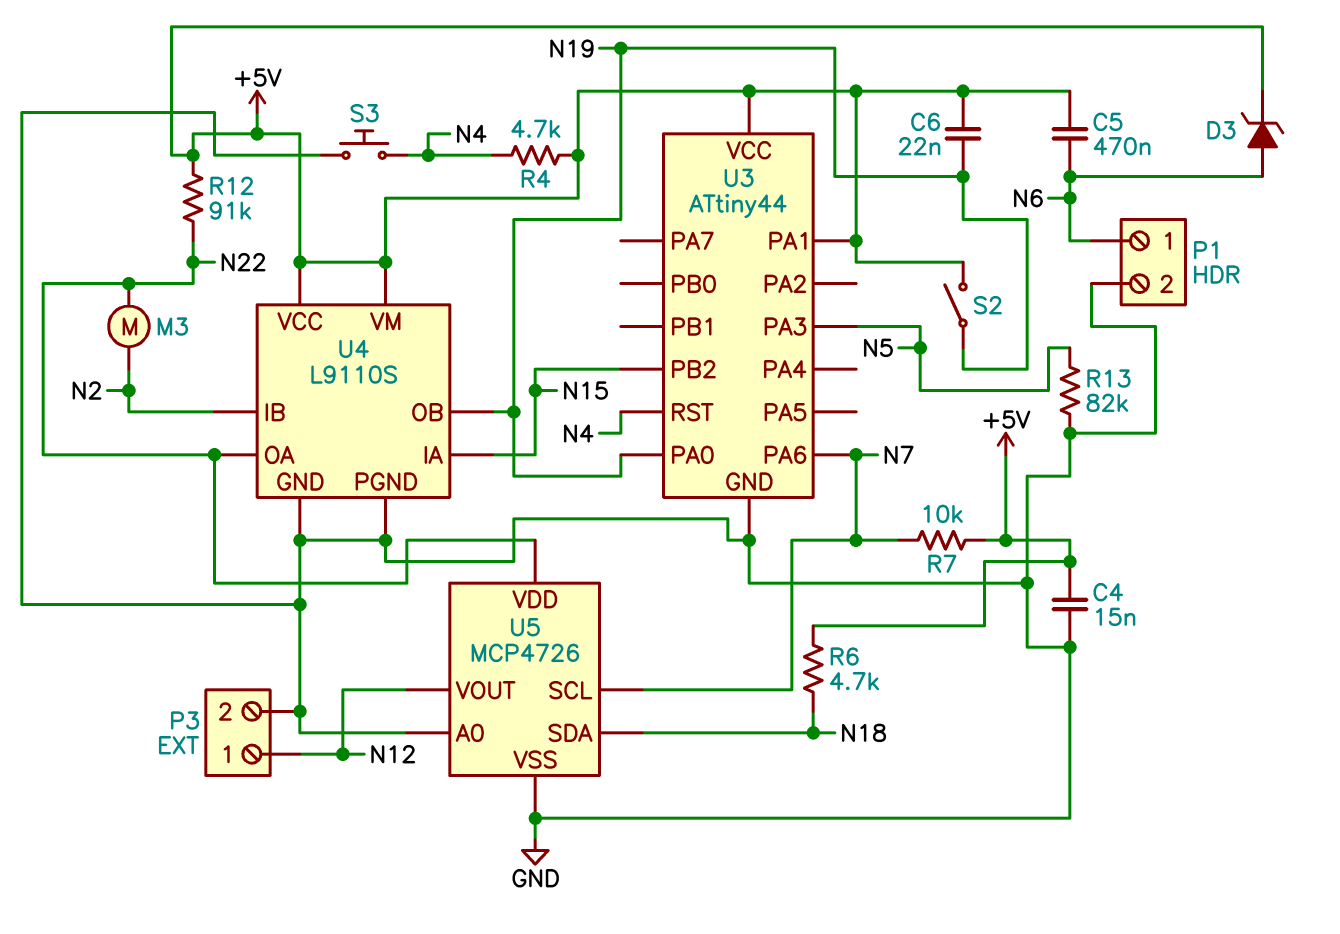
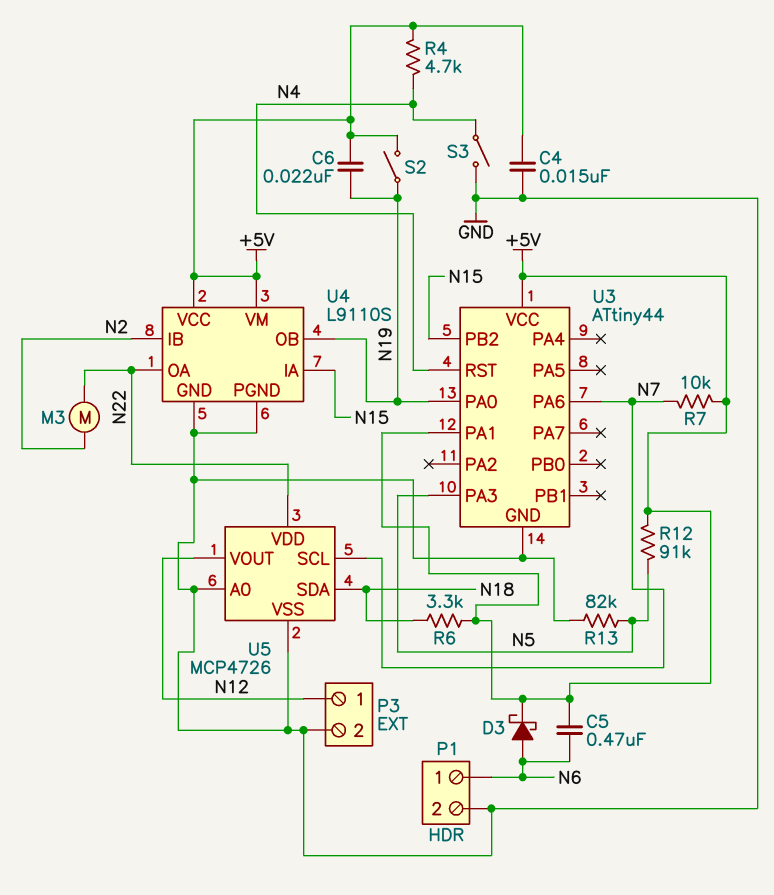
D3: zener (A N6, K +5V) -> schottky (A N6, K +5V)
R6: 4.7k (+5V, N18) -> 3.3k (+5V, N18)
R12: 91k (+5V, N22) -> 91k (+5V, N5)
S3: button (GND, N4) -> switch (GND, N4)

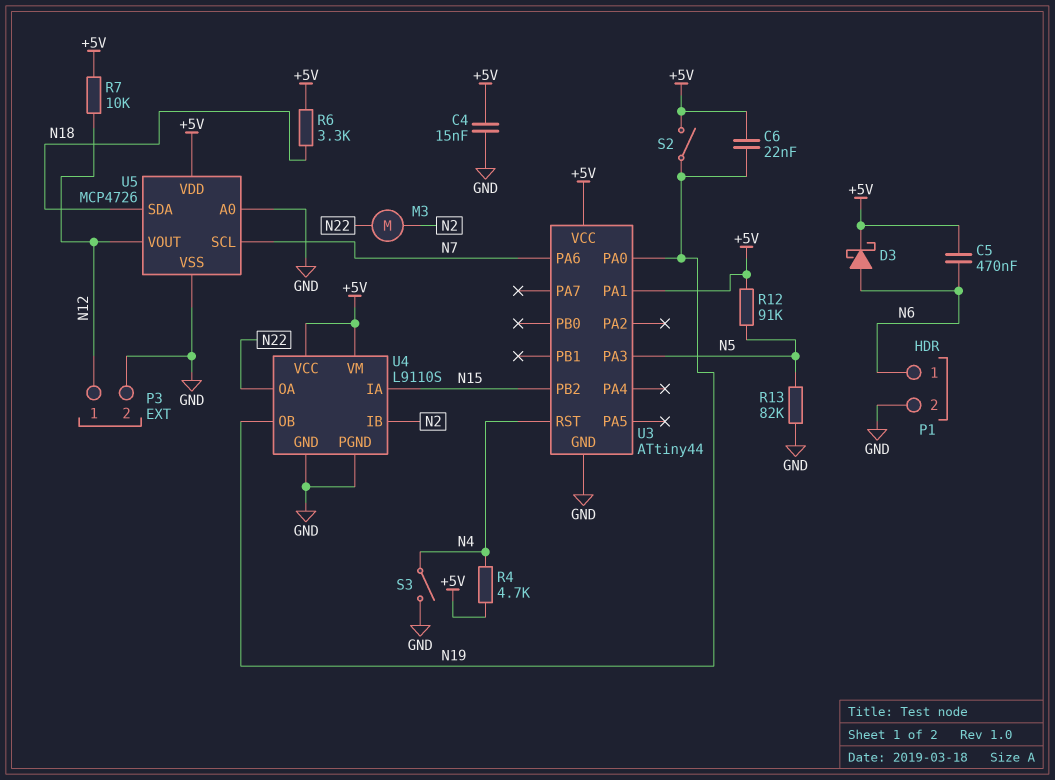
R7: 10k (+5V, N7) -> 10k (+5V, N12)
U5 pin VDD: N22 -> +5V

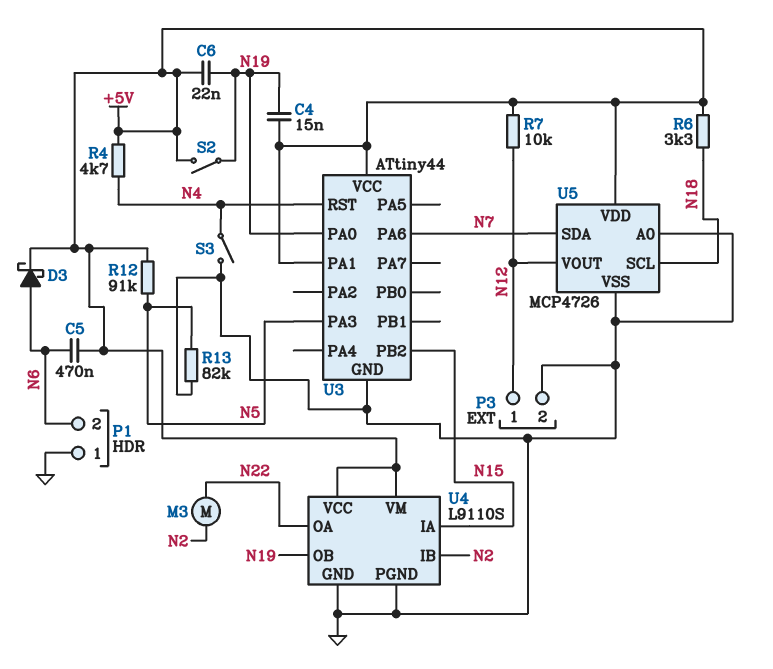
C4: 15nF (+5V, GND) -> 15nF (+5V, N19)
P1 pin 1: N6 -> GND
P1 pin 2: GND -> N6
U5 pin SCL: N7 -> N18
U5 pin SDA: N18 -> N7

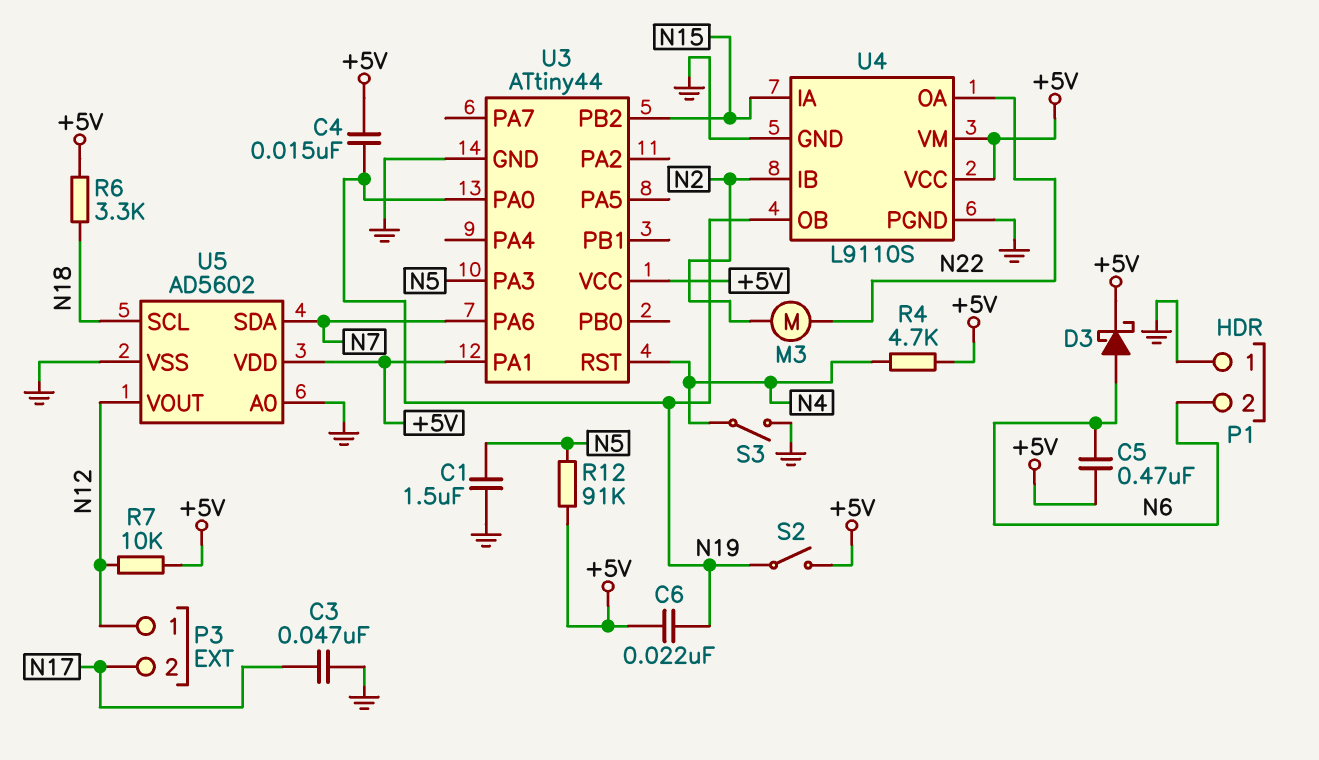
C1: none -> 1.5uF (GND, N5)
C3: none -> 47nF (GND, N17)
P3 pin 2: GND -> N17
R13: 82k (GND, N5) -> none
U5: MCP4726 -> AD5602

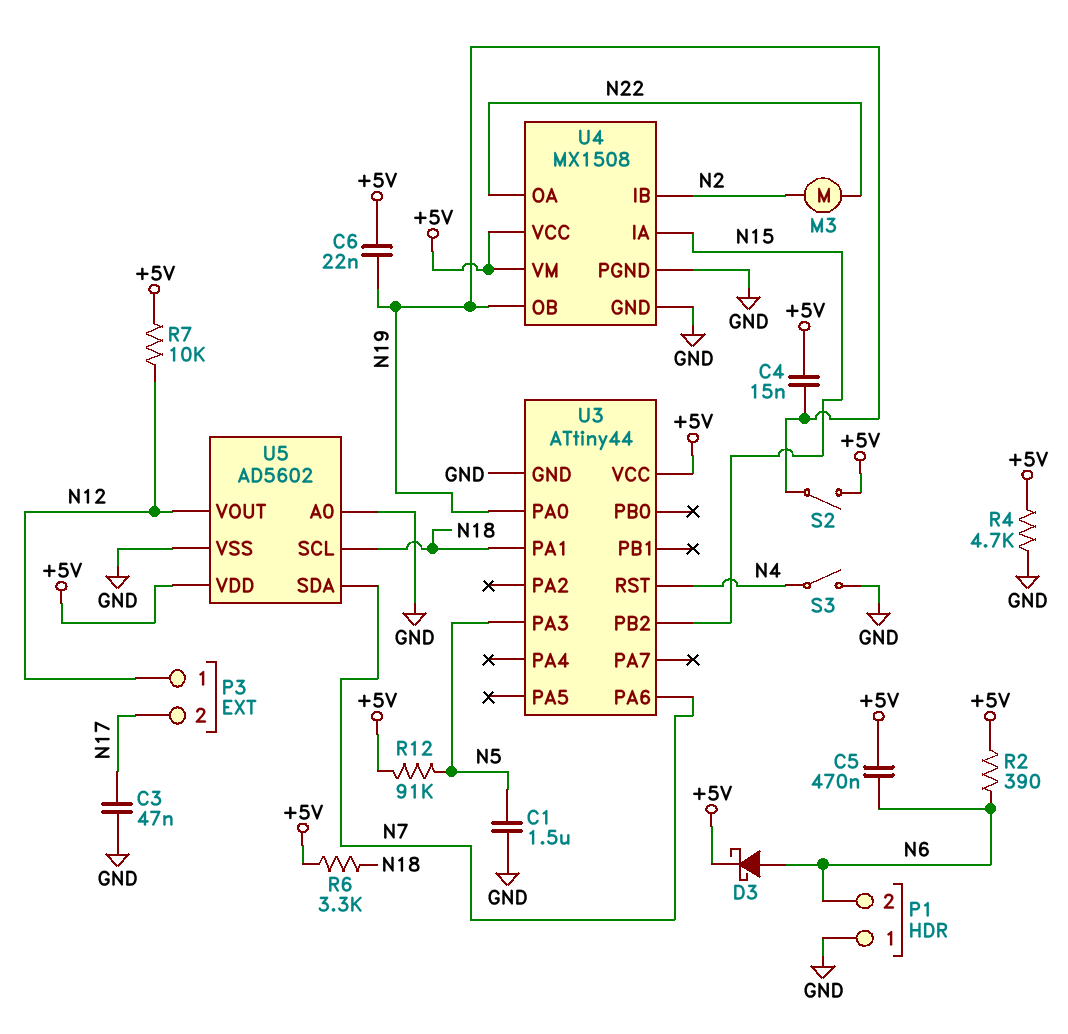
R2: none -> 390 (+5V, N6)
R4: 4.7k (+5V, N4) -> 4.7k (+5V, GND)
U3 pin PA1: +5V -> N18
U4: L9110S -> MX1508

